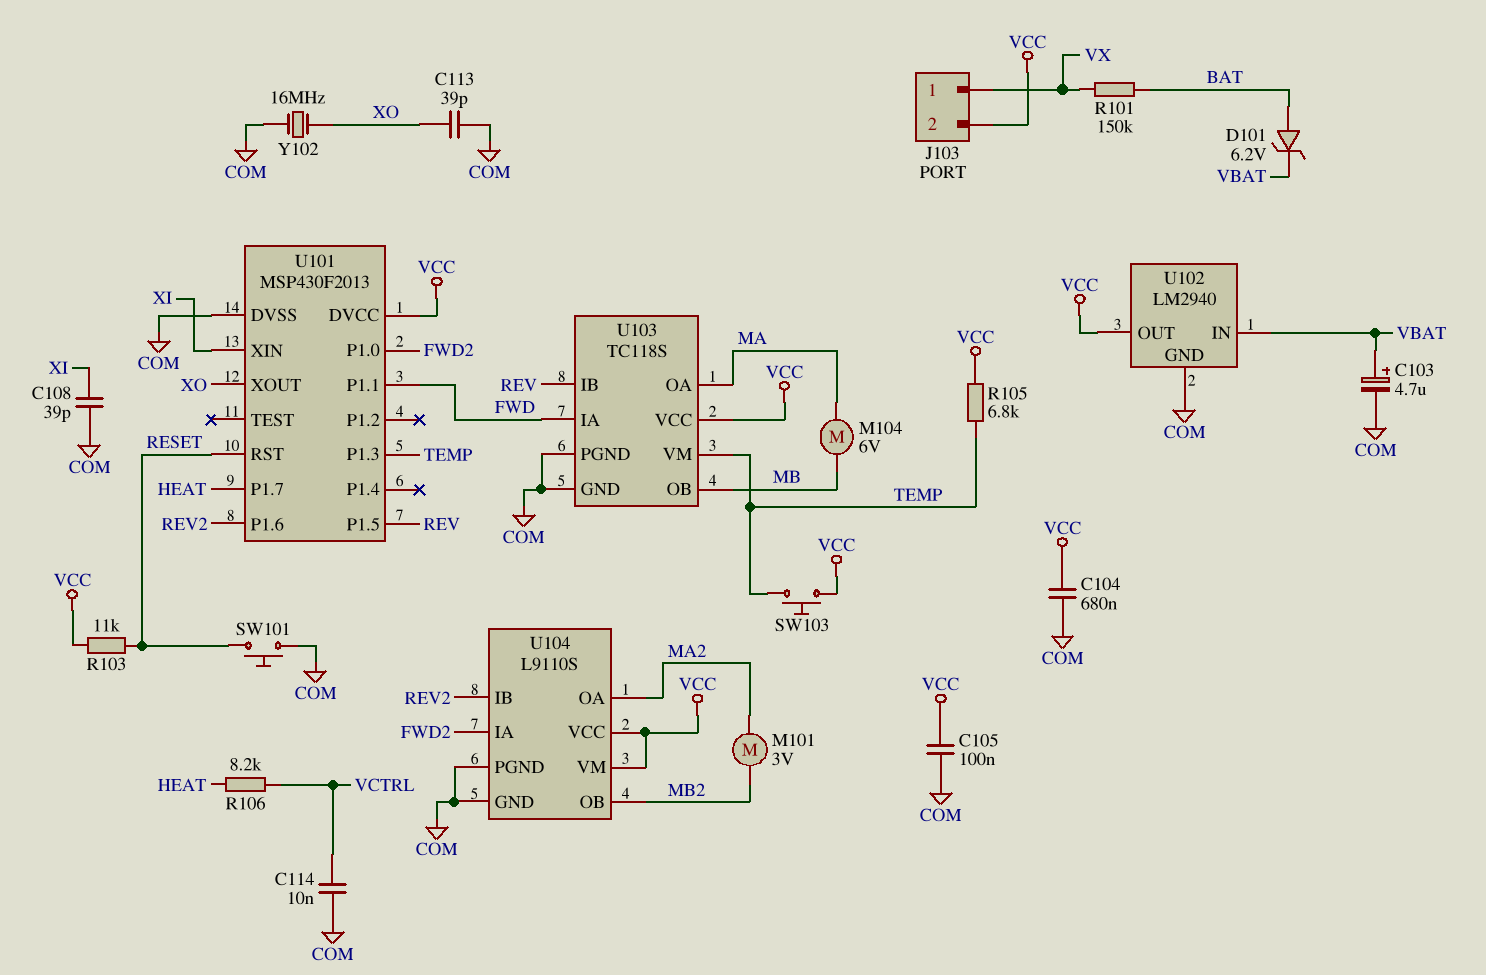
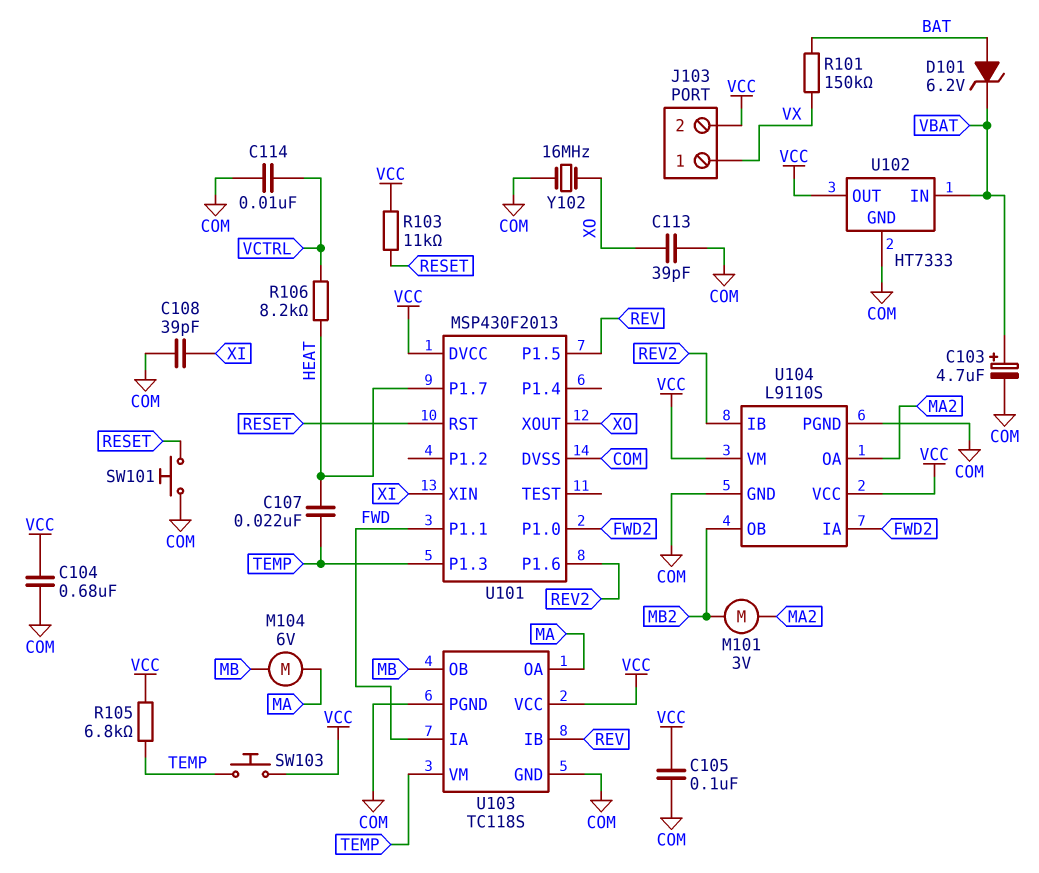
C107: none -> 22nF (HEAT, TEMP)
U102: LM2940 -> HT7333

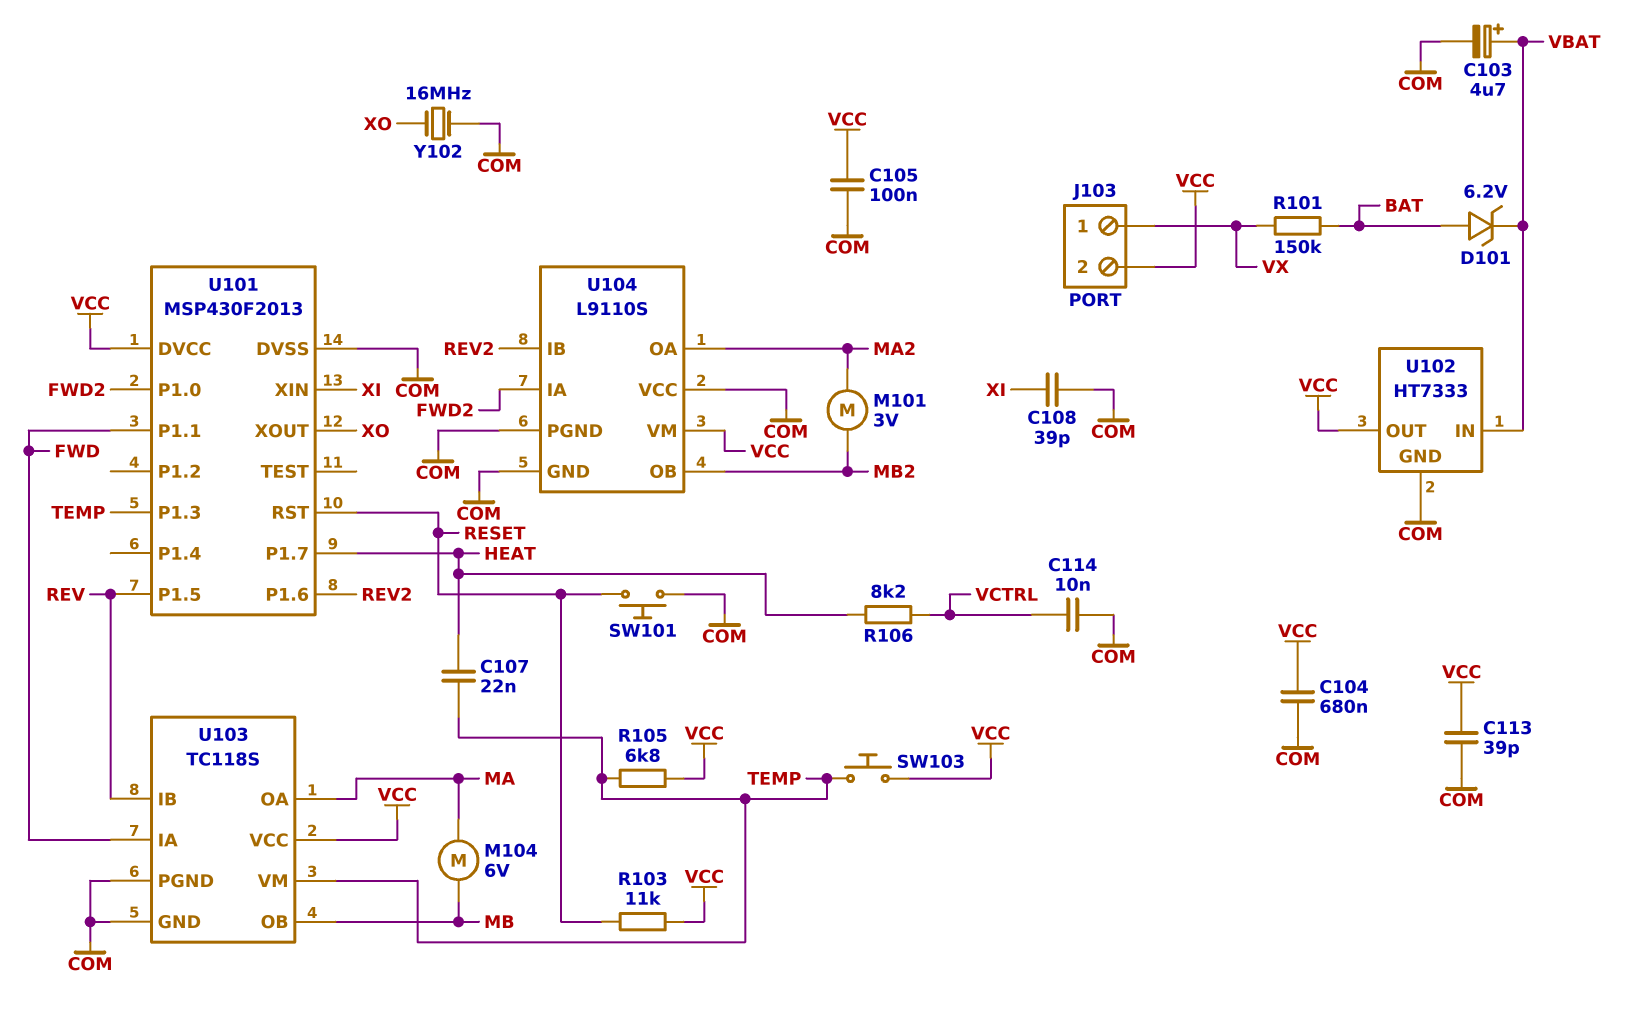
C113: 39pF (COM, XO) -> 39pF (COM, VCC)
U104 pin VCC: VCC -> COM

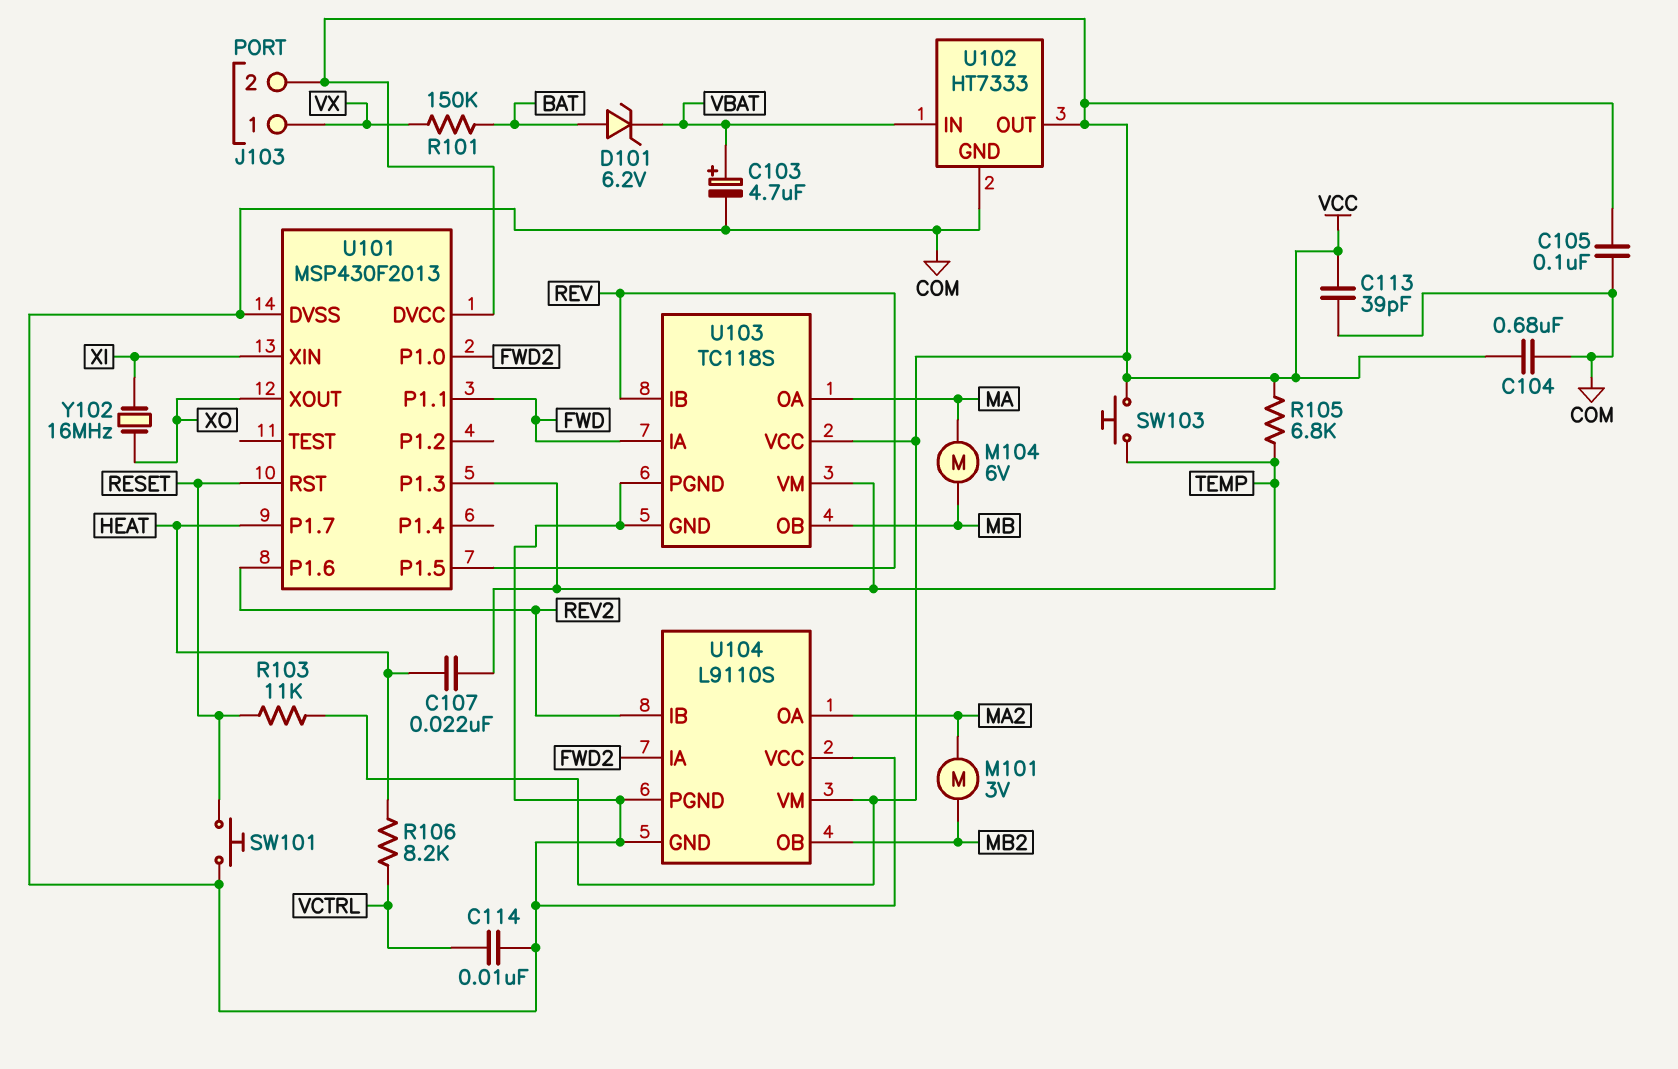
C108: 39pF (COM, XI) -> none
Y102: 16MHz (COM, XO) -> 16MHz (XI, XO)

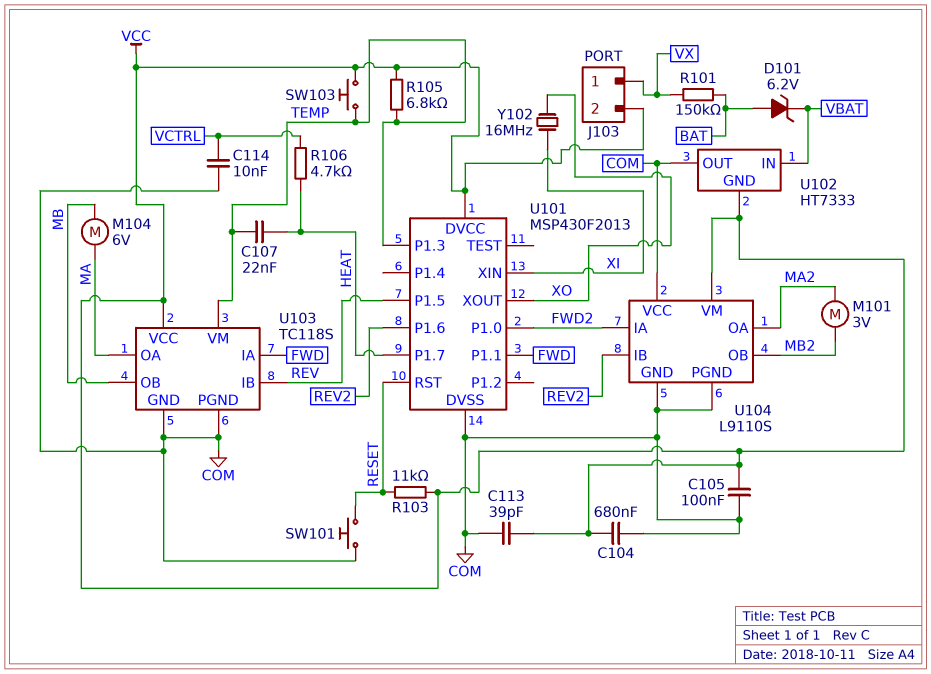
C103: 4.7uF (plus VBAT, minus COM) -> none
R106: 8.2k (HEAT, VCTRL) -> 4.7k (HEAT, VCTRL)
U102 pin GND: COM -> VCC
U102 pin OUT: VCC -> COM

